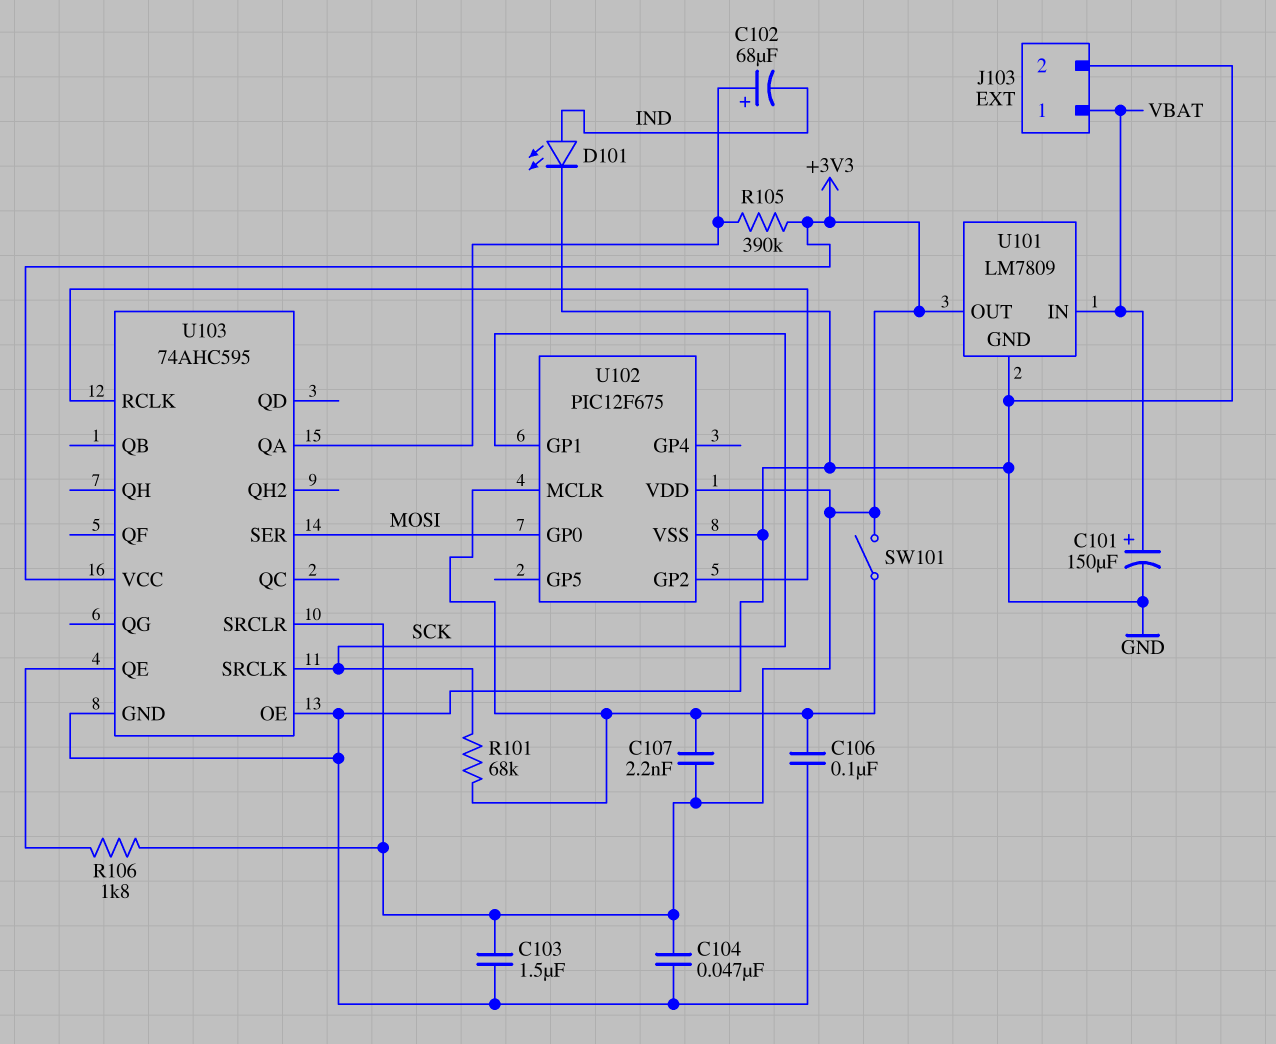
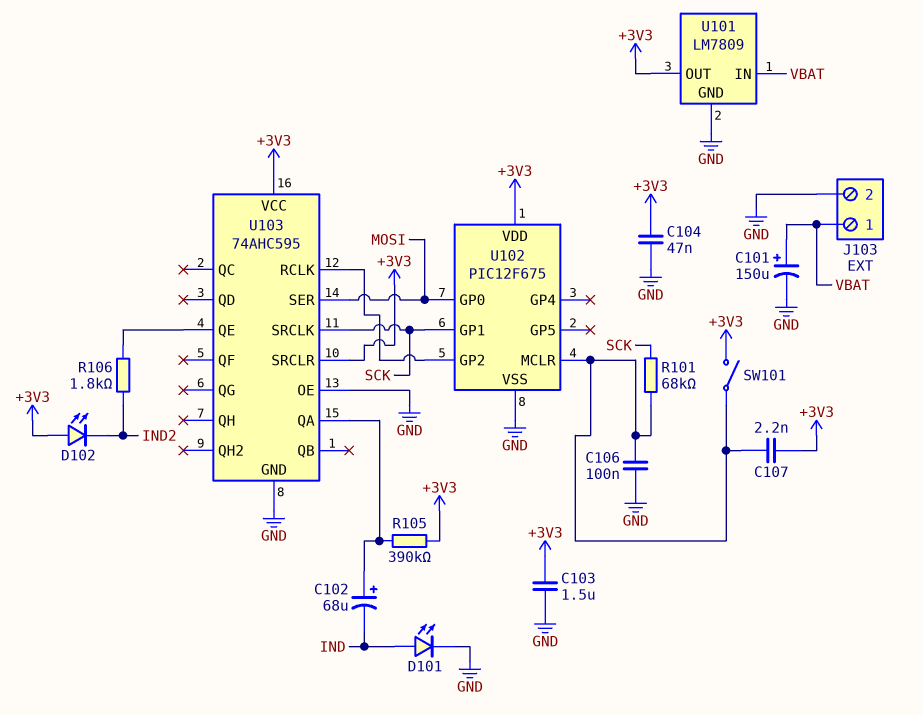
D102: none -> LED (A +3V3, K IND2)
R106: 1.8k (+3V3, U103/QE) -> 1.8k (IND2, U103/QE)

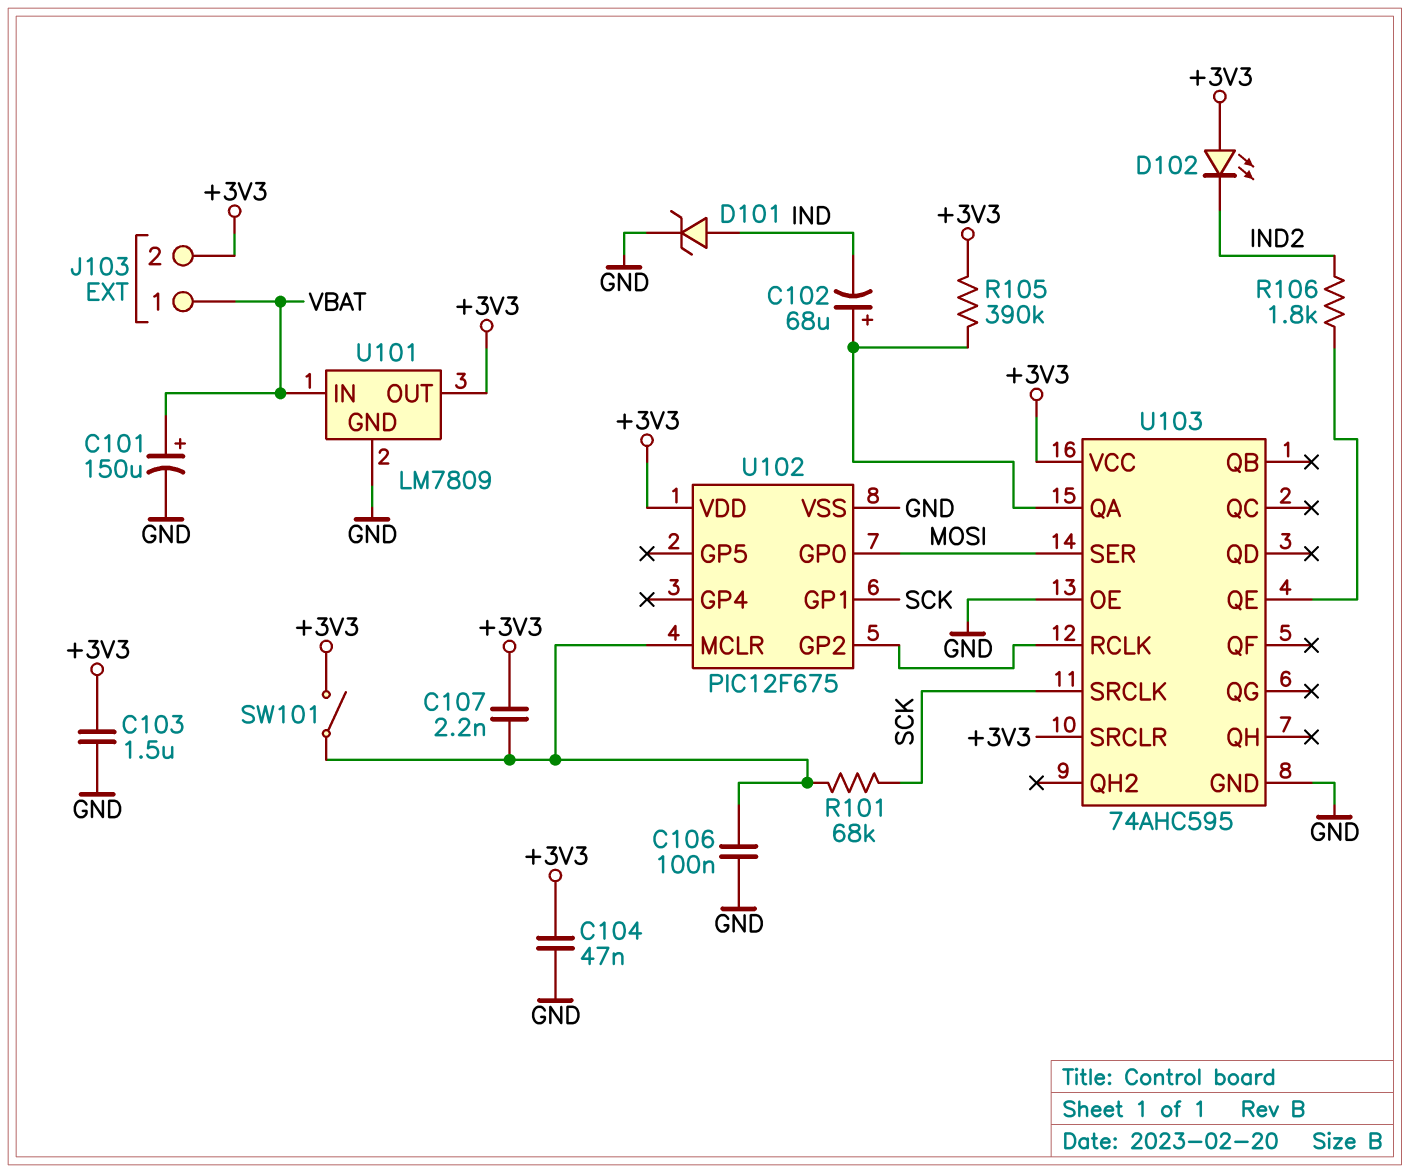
D101: LED (A IND, K GND) -> zener (A IND, K GND)
J103 pin 2: GND -> +3V3

